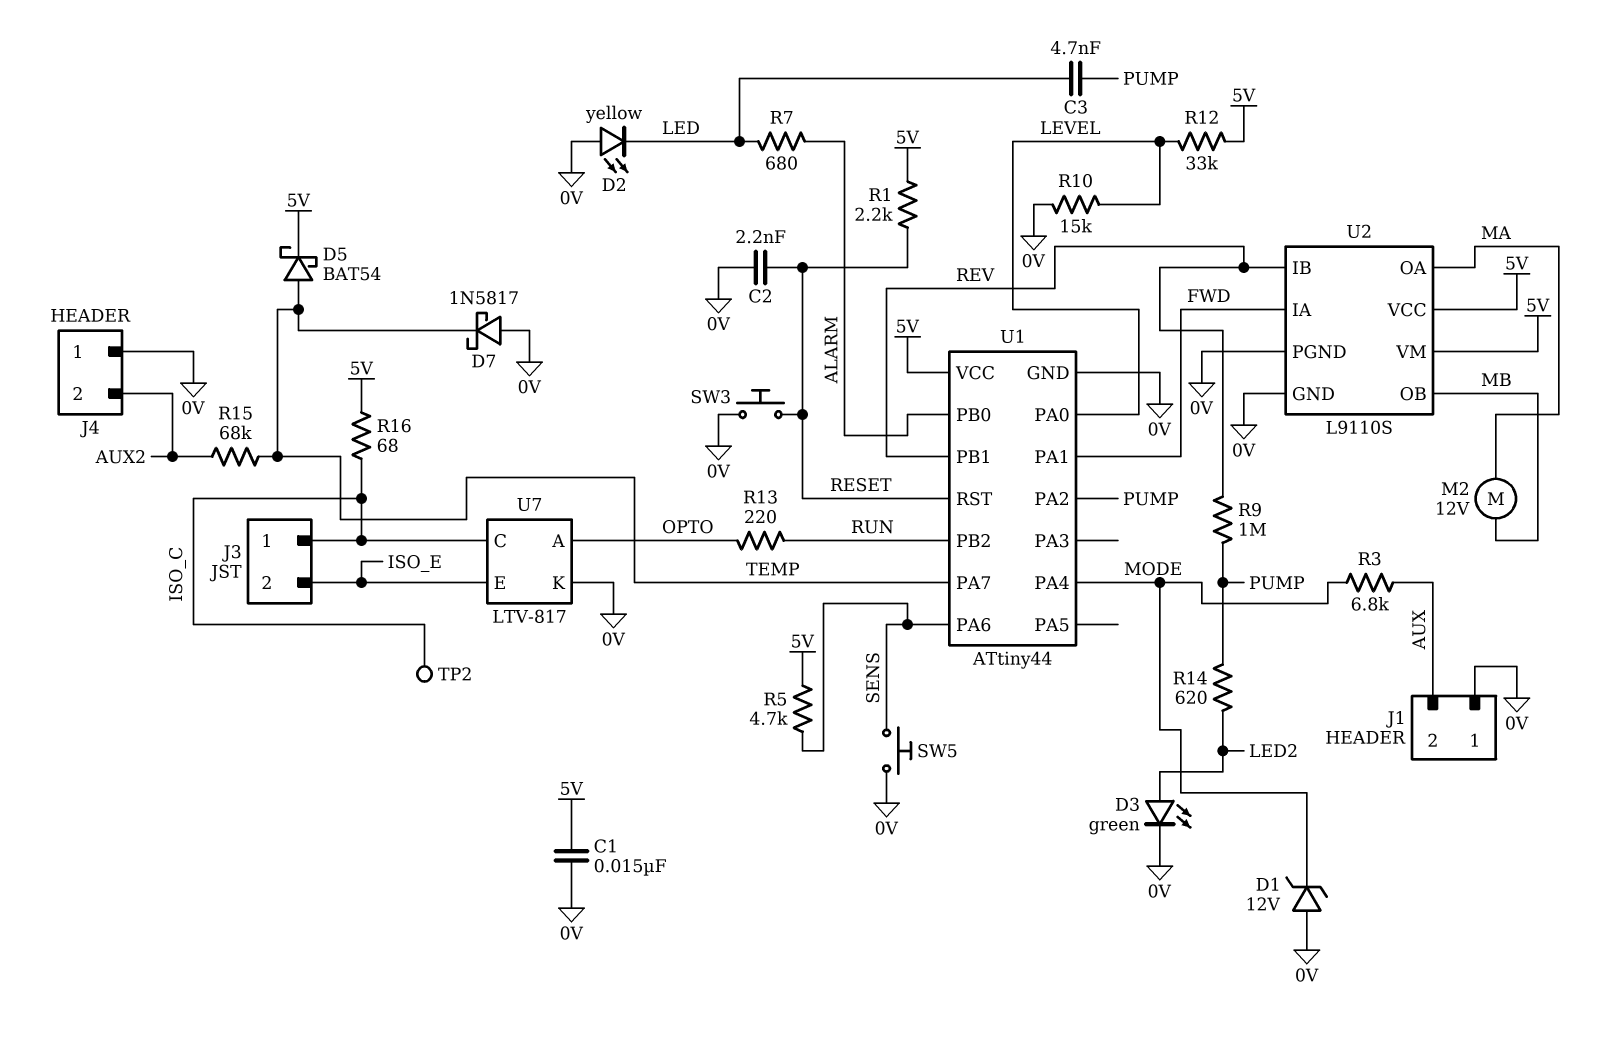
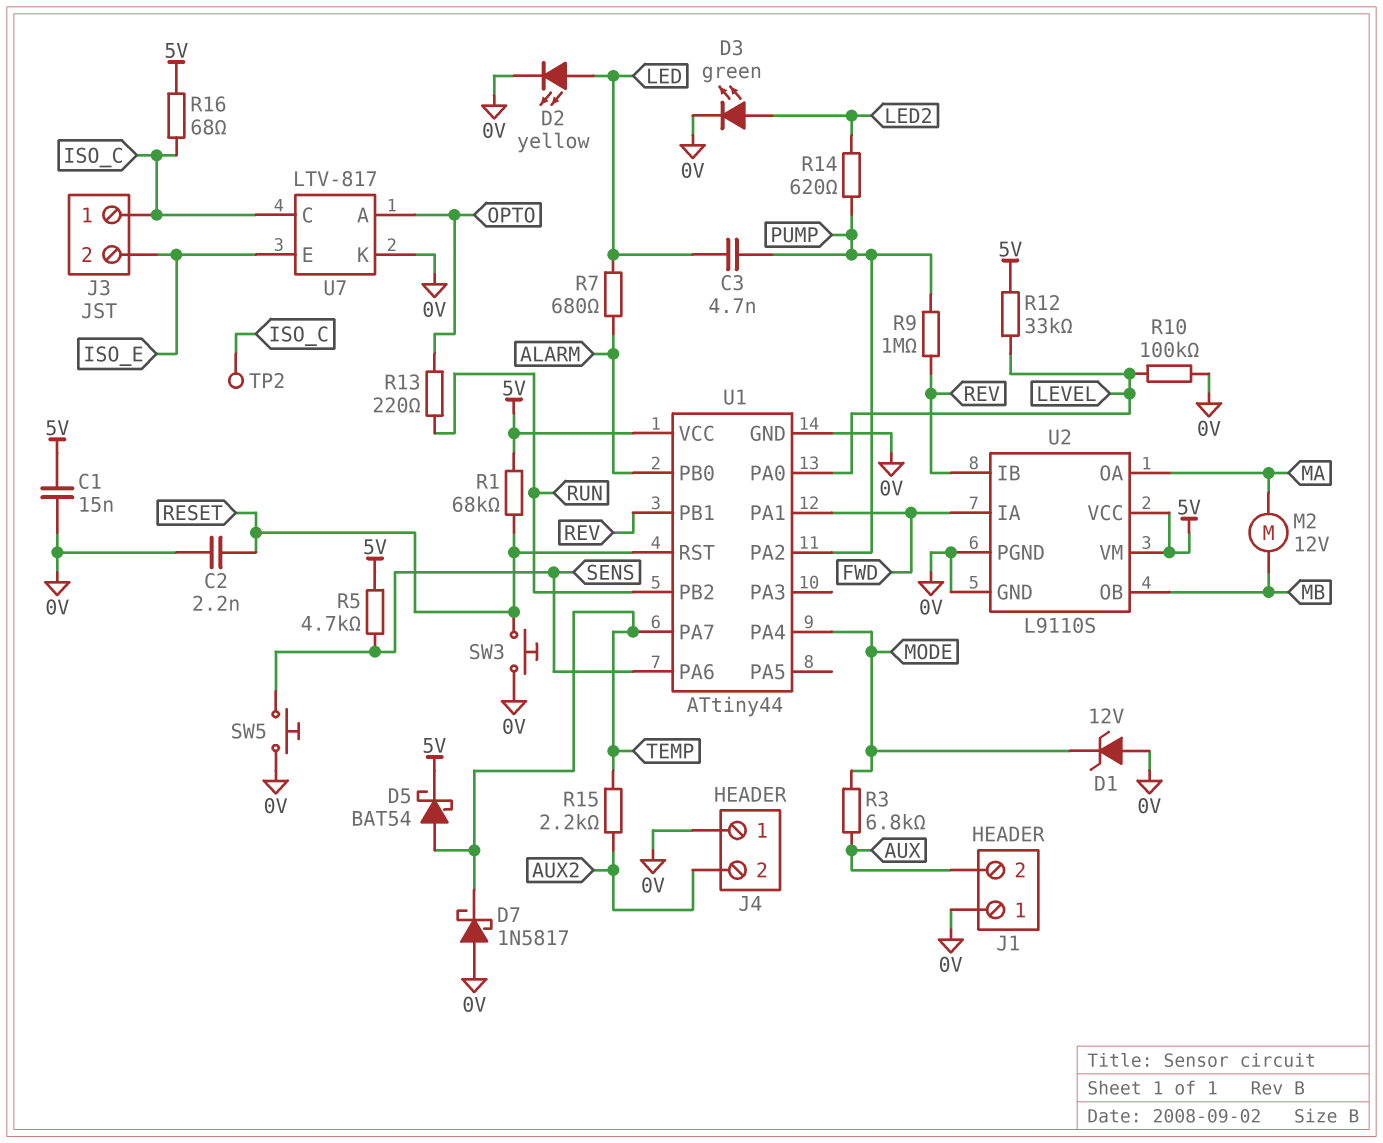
D2: LED yellow (A 0V, K LED) -> LED yellow (A LED, K 0V)
R1: 2.2k (5V, RESET) -> 68k (5V, RESET)
R10: 15k (0V, LEVEL) -> 100k (0V, LEVEL)
R15: 68k (AUX2, TEMP) -> 2.2k (AUX2, TEMP)

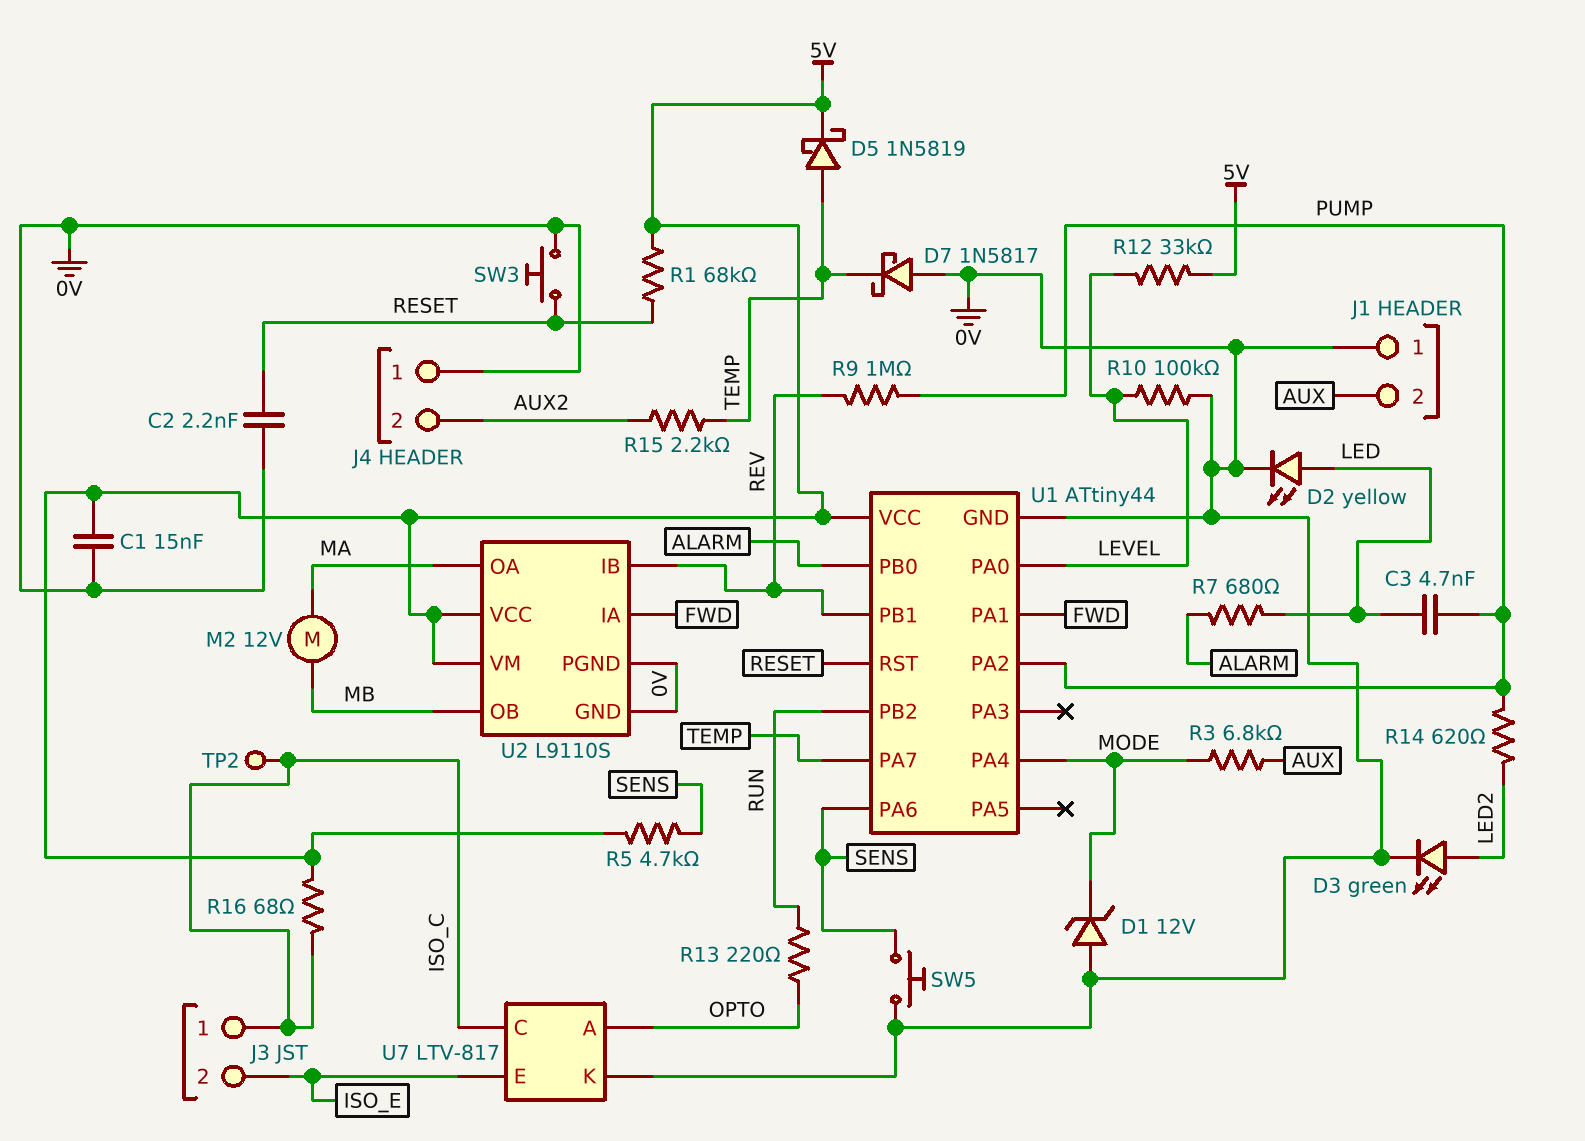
D5: schottky BAT54 (A TEMP, K 5V) -> schottky 1N5819 (A TEMP, K 5V)

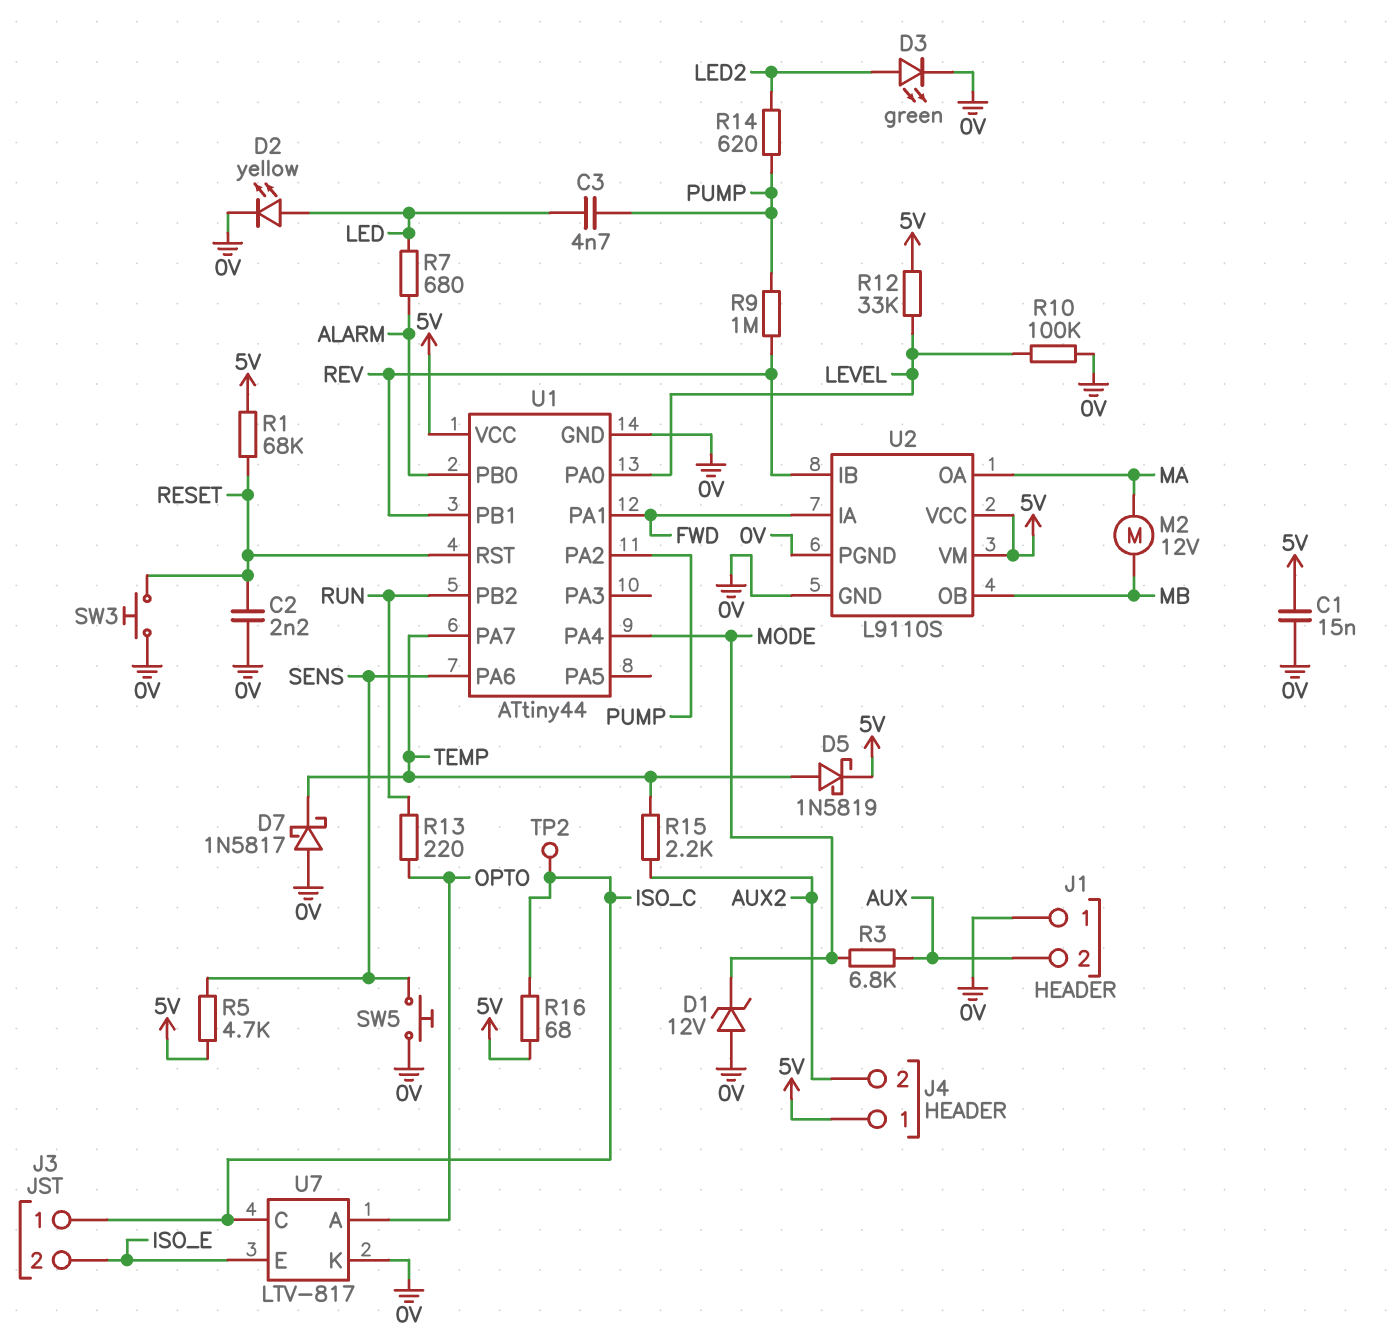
J4 pin 1: 0V -> 5V

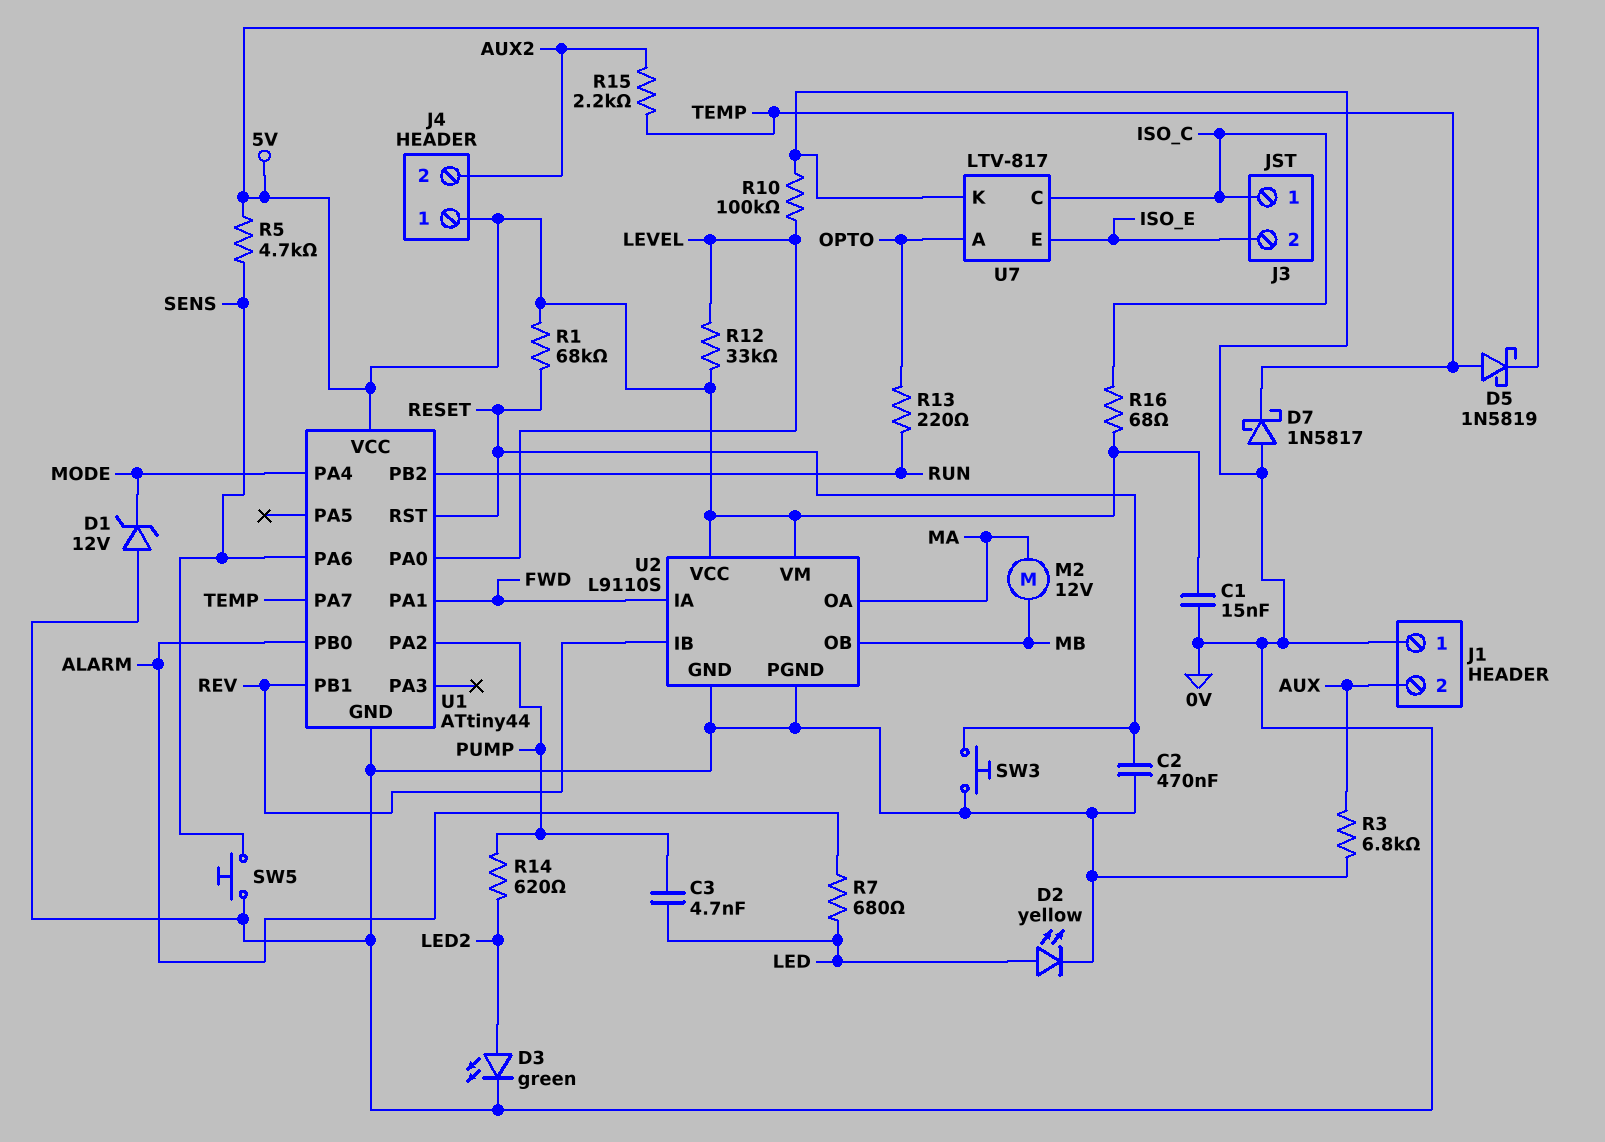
C2: 2.2nF (0V, RESET) -> 470nF (0V, RESET)
R3: 6.8k (AUX, MODE) -> 6.8k (0V, AUX)
R9: 1M (PUMP, REV) -> none
TP2: test point (ISO_C) -> none

